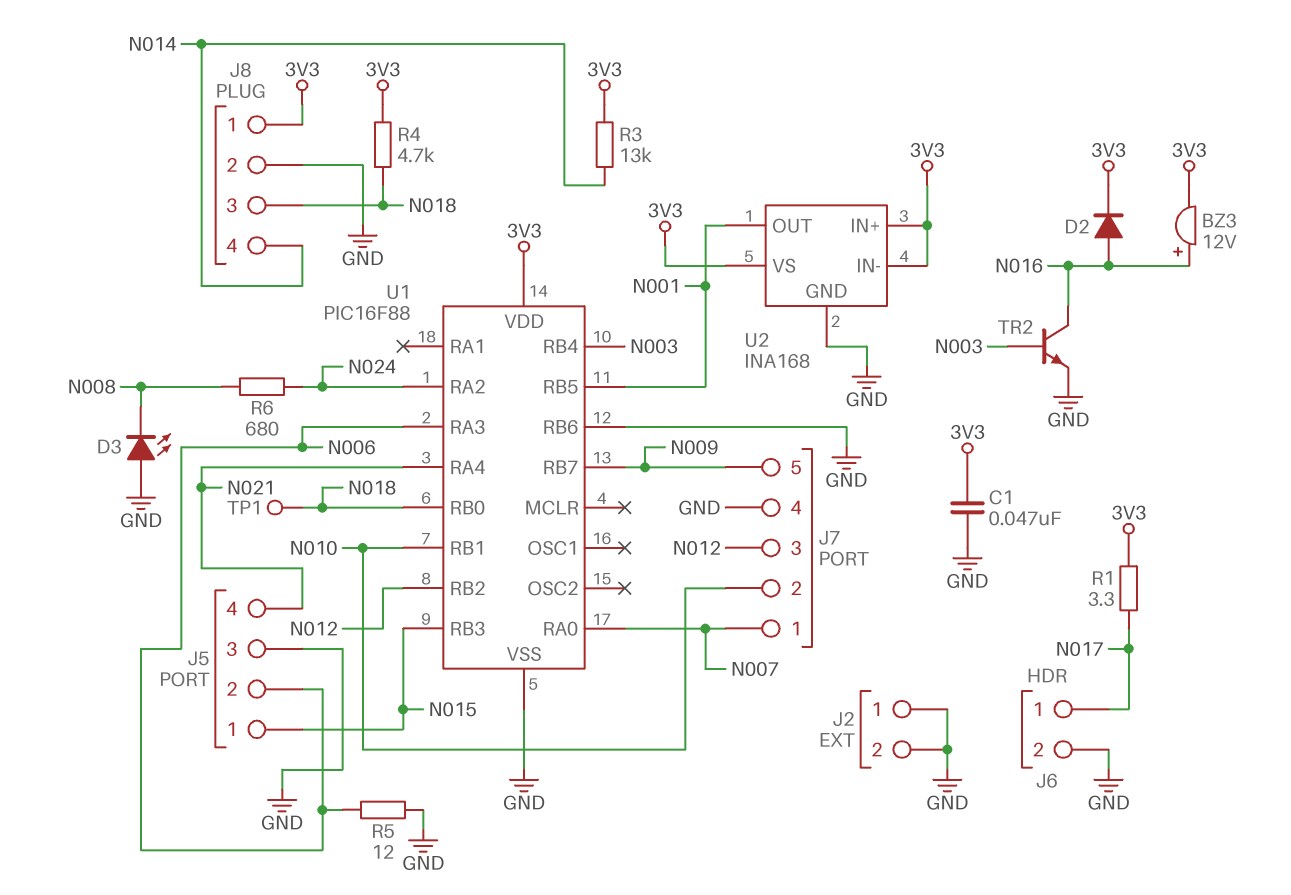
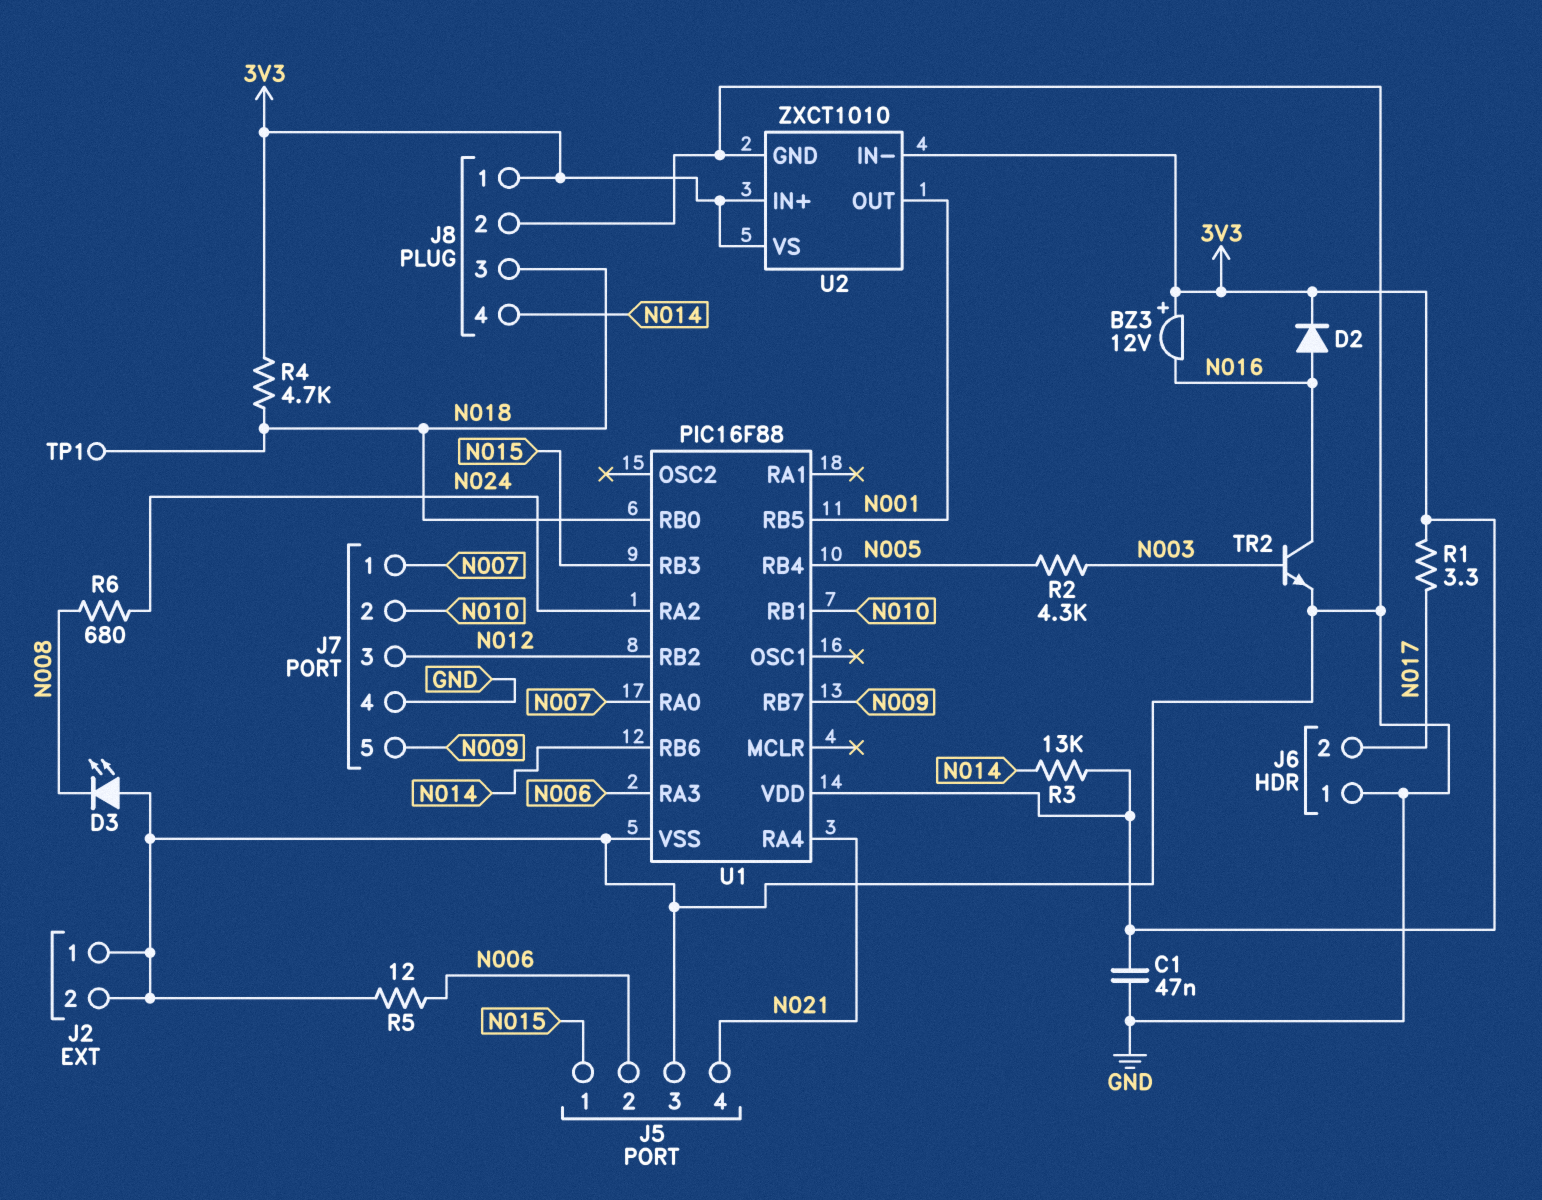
BZ3: buzzer 12V (plus N016, minus 3V3) -> buzzer 12V (plus 3V3, minus N016)
J6 pin 1: N017 -> GND
J6 pin 2: GND -> N017
R2: none -> 4.3k (N003, N005)
U1 pin RB4: N003 -> N005
U1 pin RB6: GND -> N014
U2: INA168 -> ZXCT1010

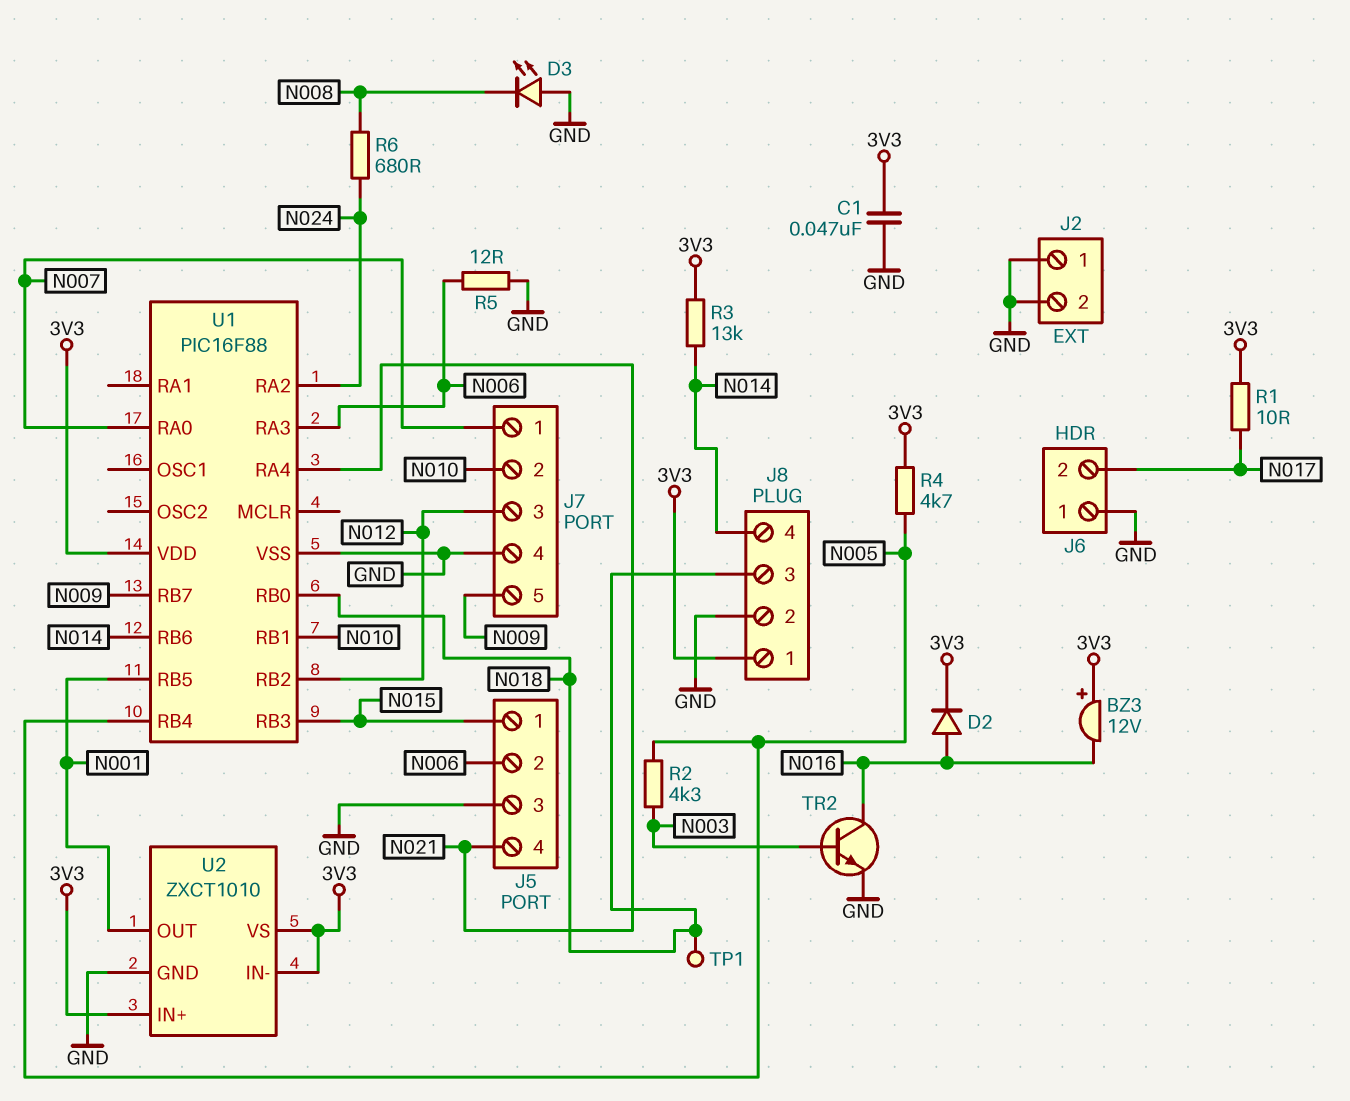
R1: 3.3 (3V3, N017) -> 10 (3V3, N017)
R4: 4.7k (3V3, N018) -> 4.7k (3V3, N005)

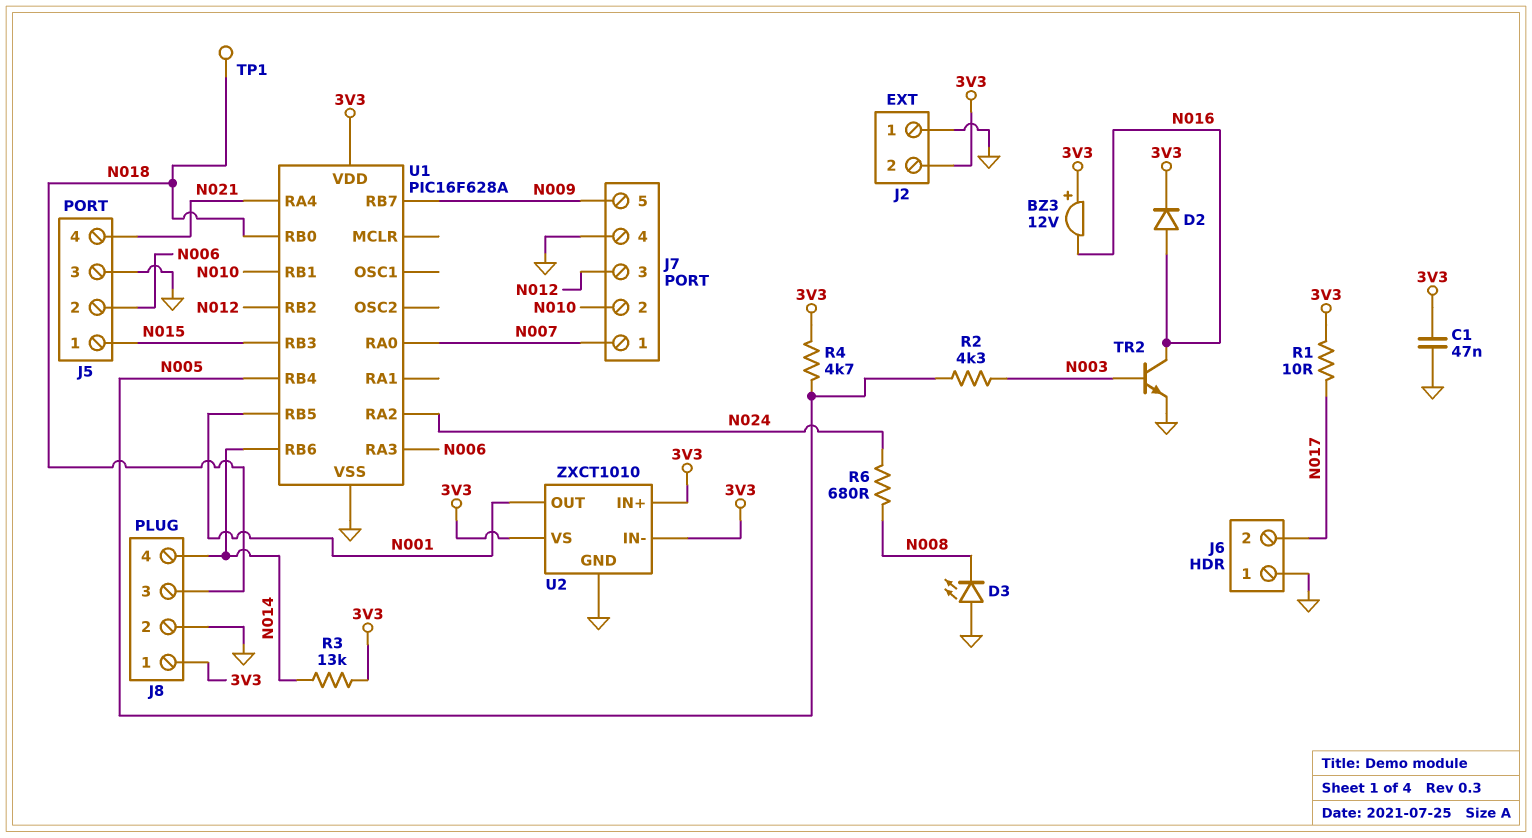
J2 pin 2: GND -> 3V3
R5: 12 (GND, N006) -> none
U1: PIC16F88 -> PIC16F628A

